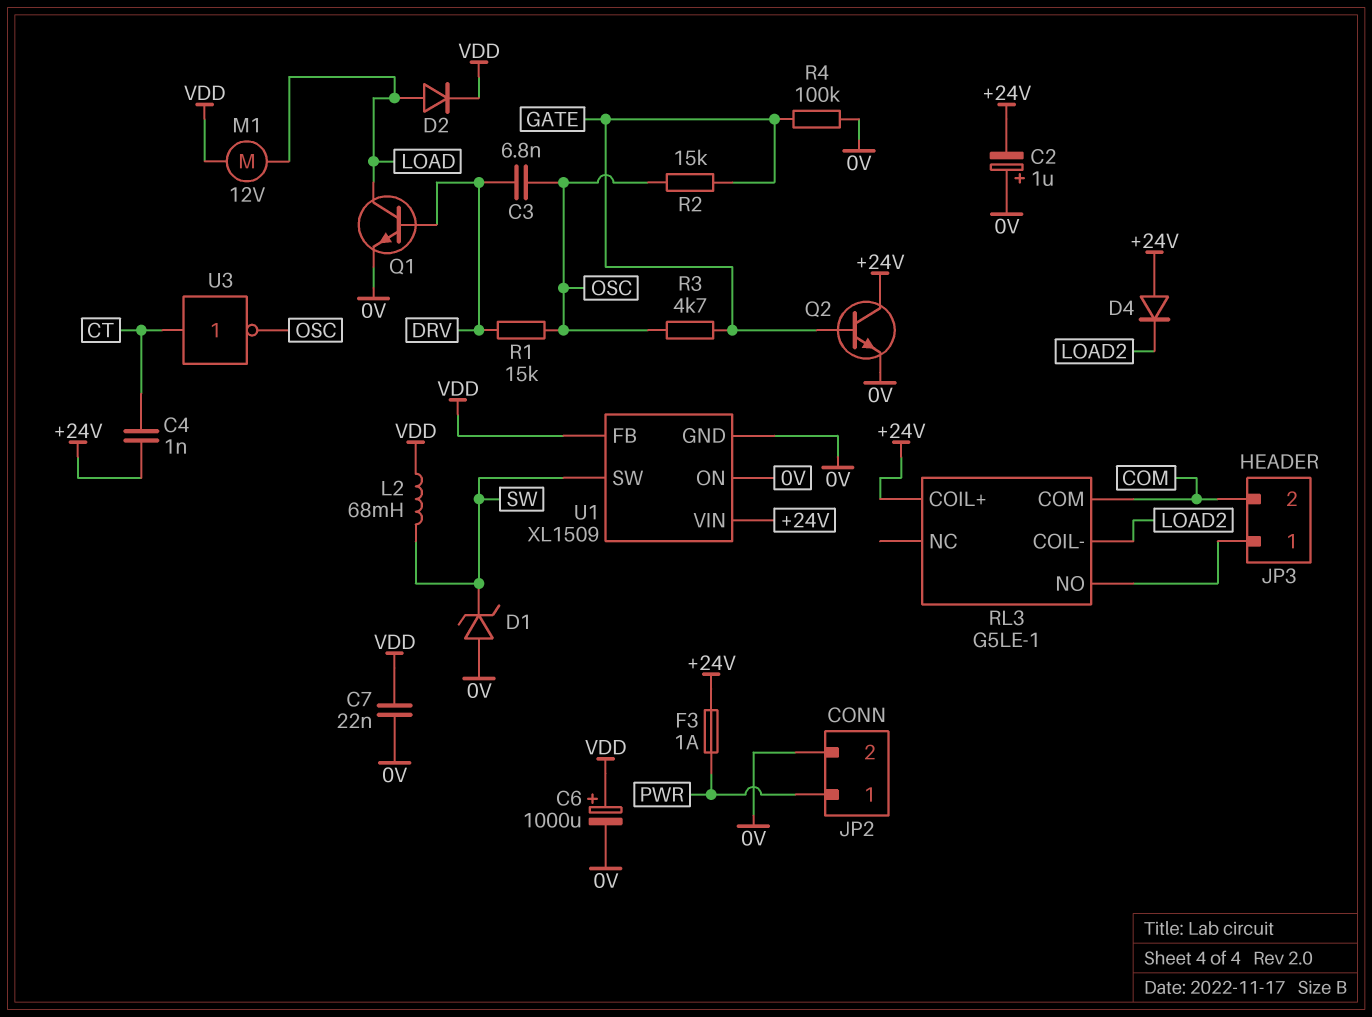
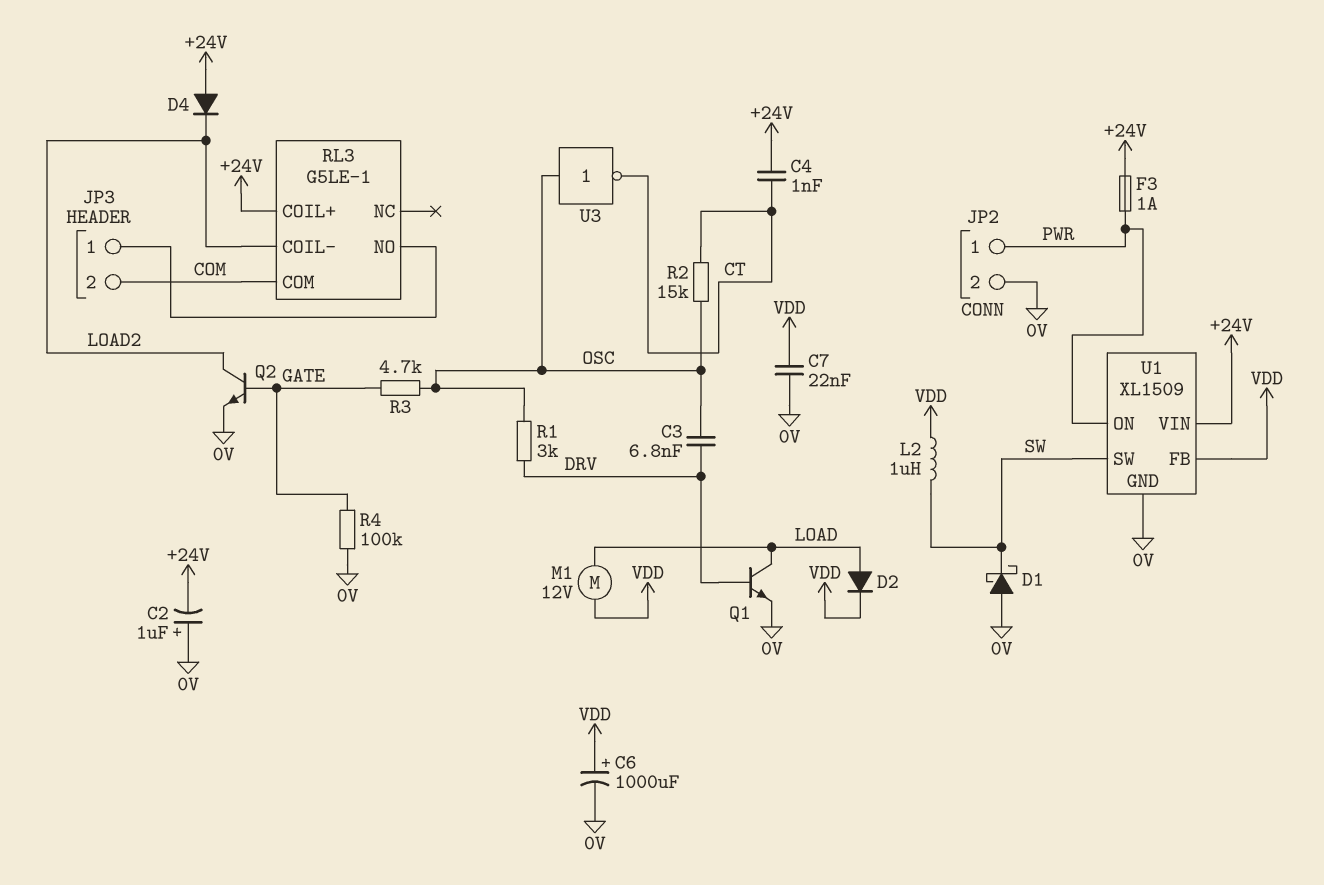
D1: zener (A 0V, K SW) -> schottky (A 0V, K SW)
L2: 68mH (SW, VDD) -> 1uH (SW, VDD)
Q2: NPN (B GATE, C +24V, E 0V) -> NPN (B GATE, C LOAD2, E 0V)
R1: 15k (DRV, OSC) -> 3k (DRV, OSC)
R2: 15k (GATE, OSC) -> 15k (CT, OSC)
U1 pin ON: 0V -> PWR
U3: NOT (in CT, out OSC) -> NOT (in OSC, out CT)

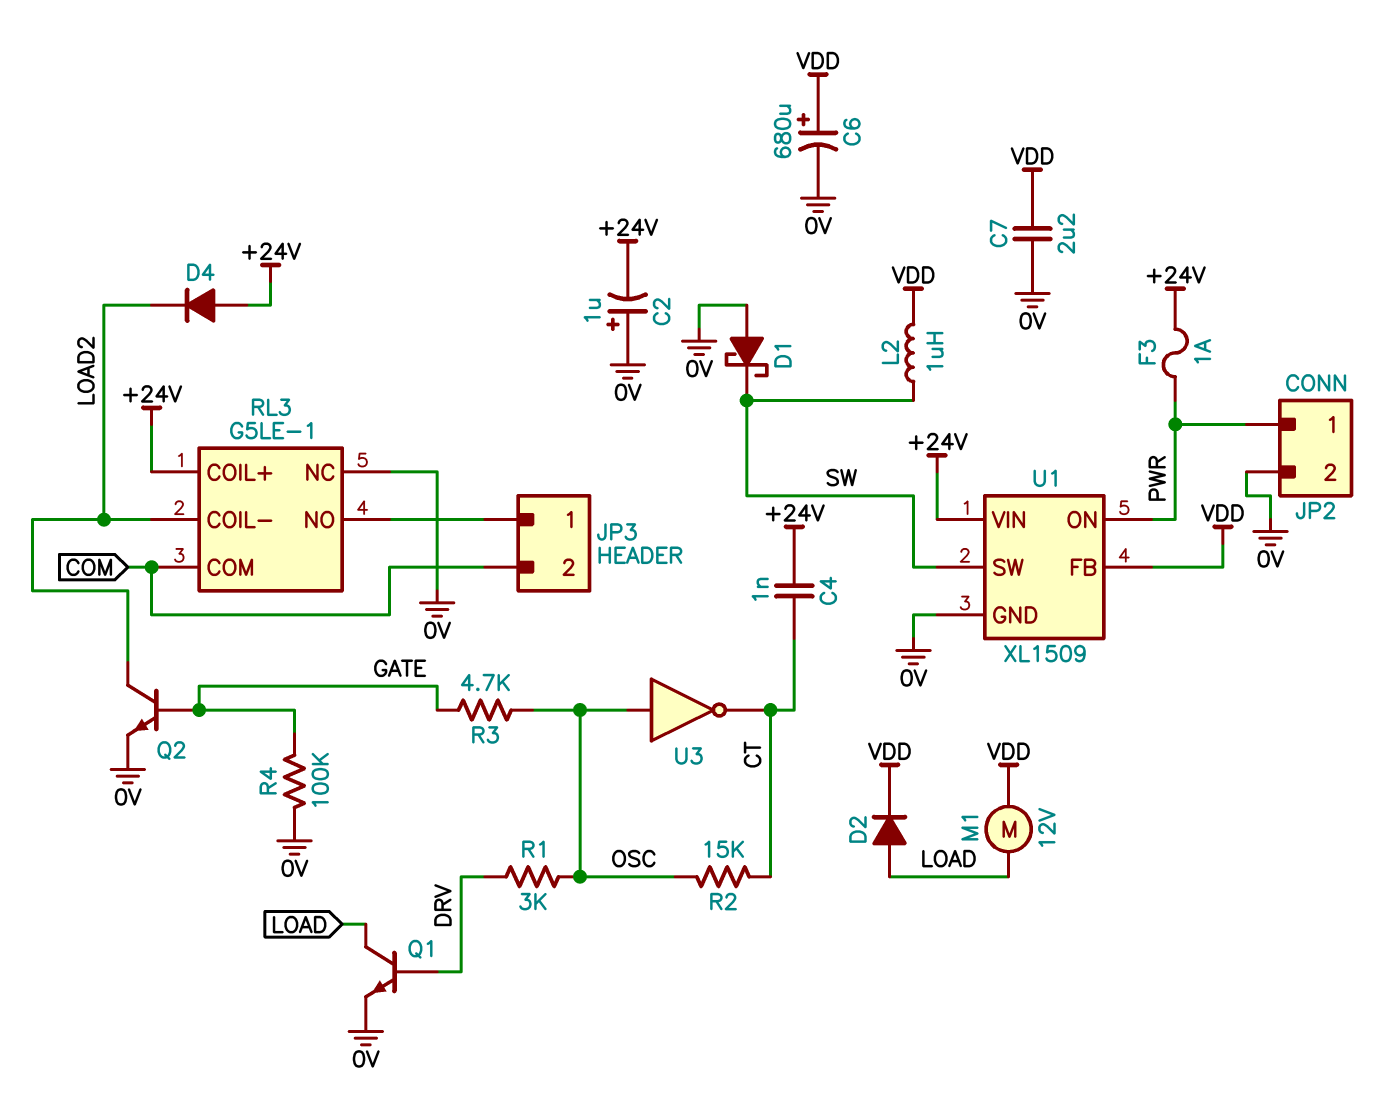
C3: 6.8nF (DRV, OSC) -> none
C6: 1000uF (plus VDD, minus 0V) -> 680uF (plus VDD, minus 0V)
C7: 22nF (0V, VDD) -> 2.2uF (0V, VDD)
RL3 pin NC: none -> 0V

